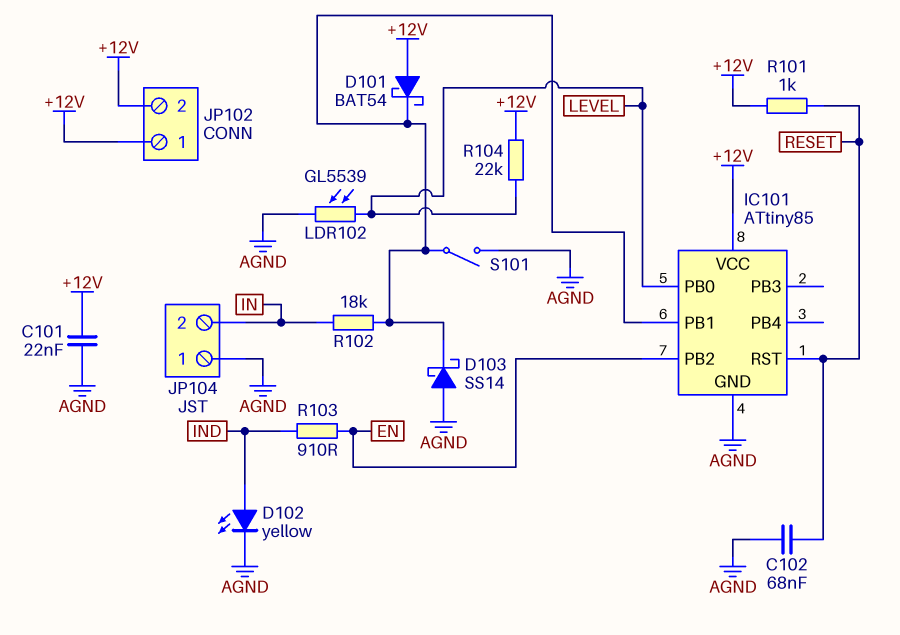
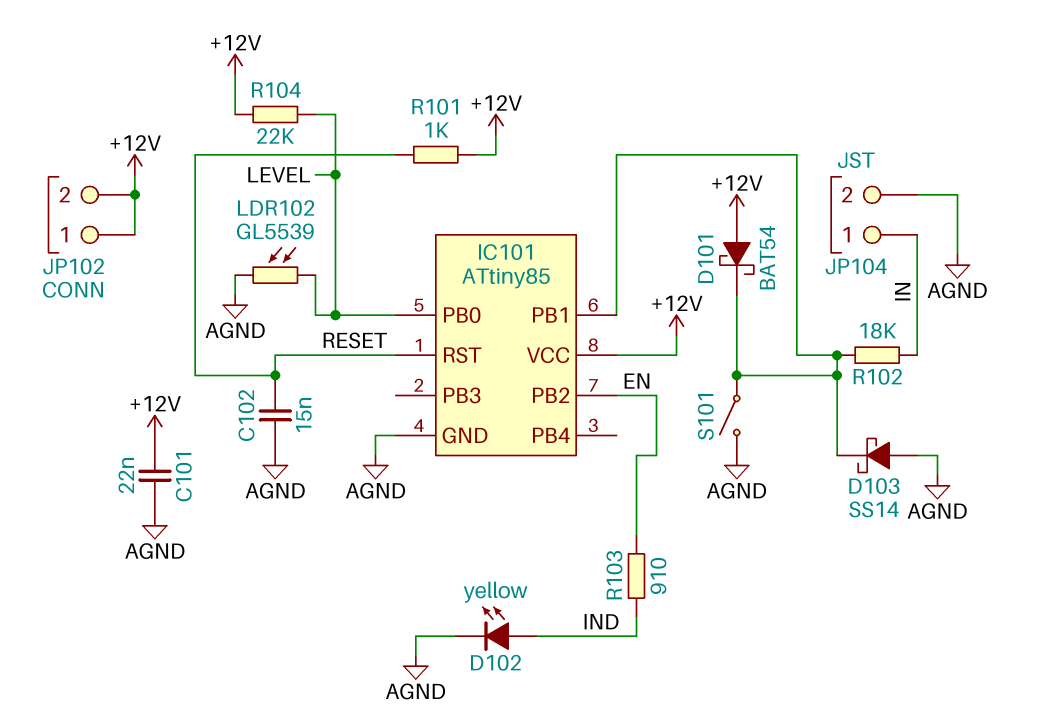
C102: 68nF (AGND, RESET) -> 15nF (AGND, RESET)
JP104 pin 1: AGND -> IN
JP104 pin 2: IN -> AGND

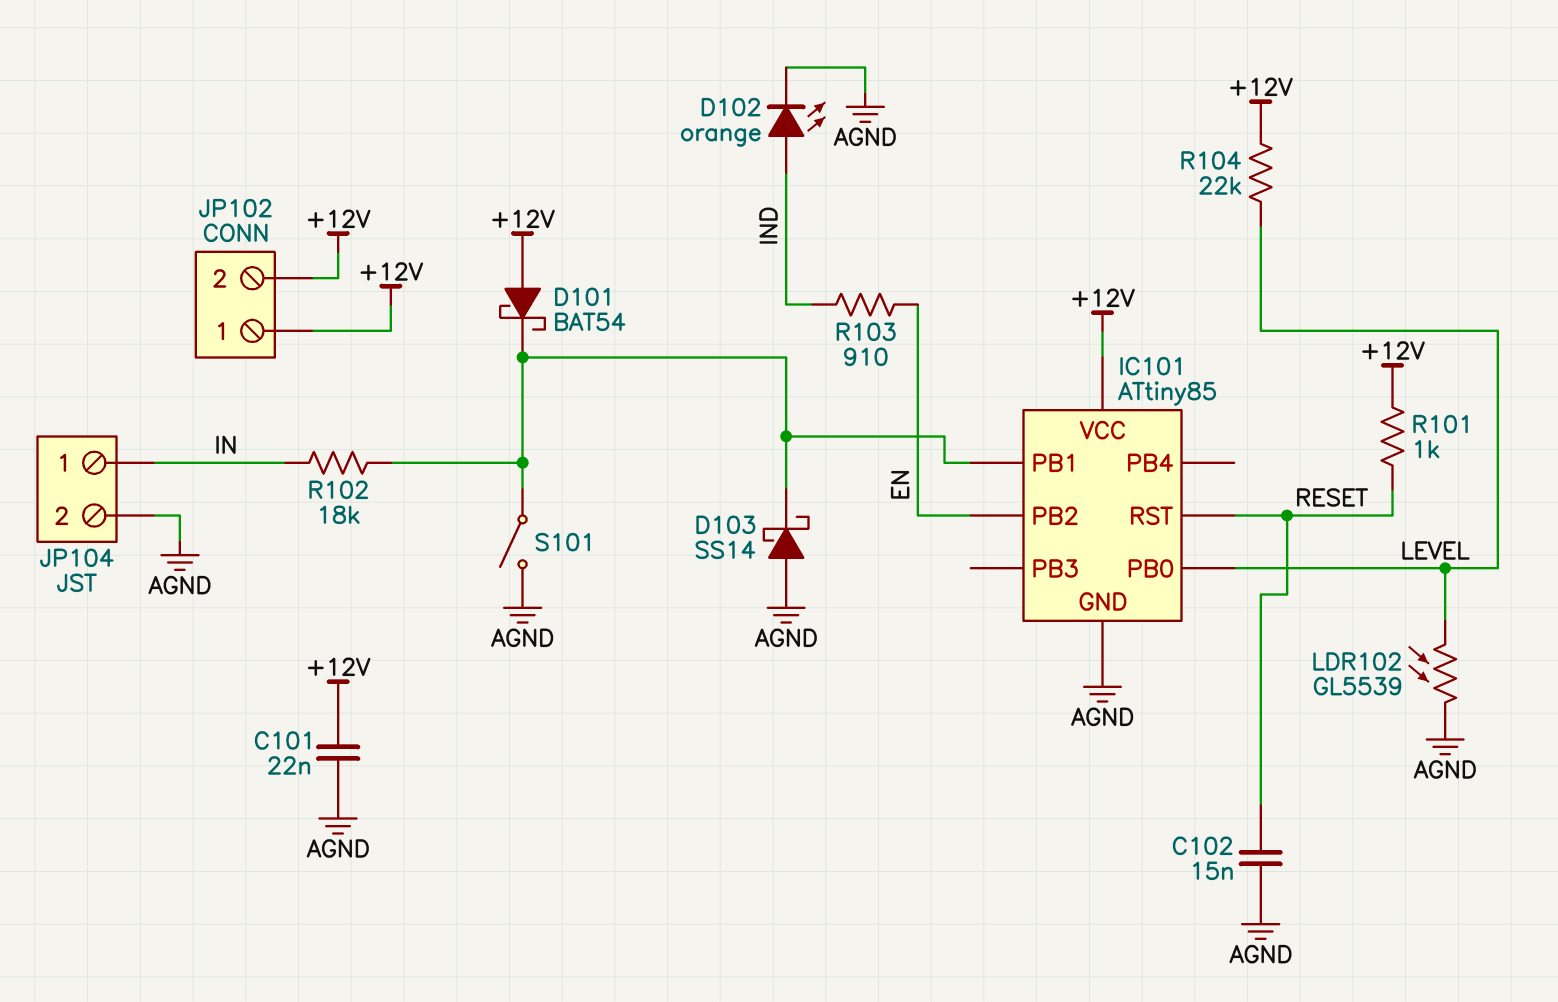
D102: LED yellow (A IND, K AGND) -> LED orange (A IND, K AGND)

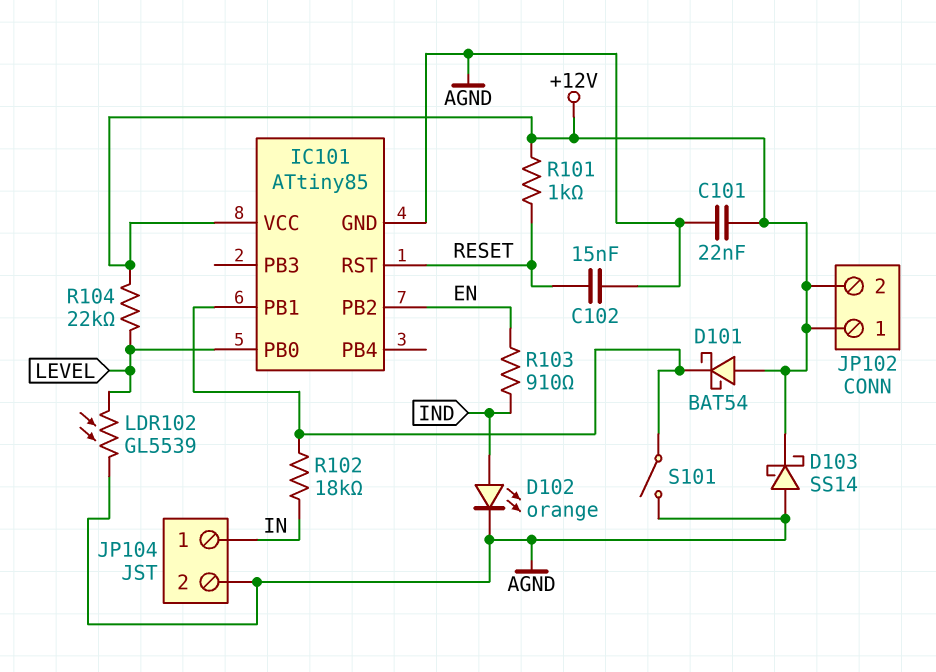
D103: schottky SS14 (A AGND, K IC101/PB1) -> schottky SS14 (A AGND, K +12V)

